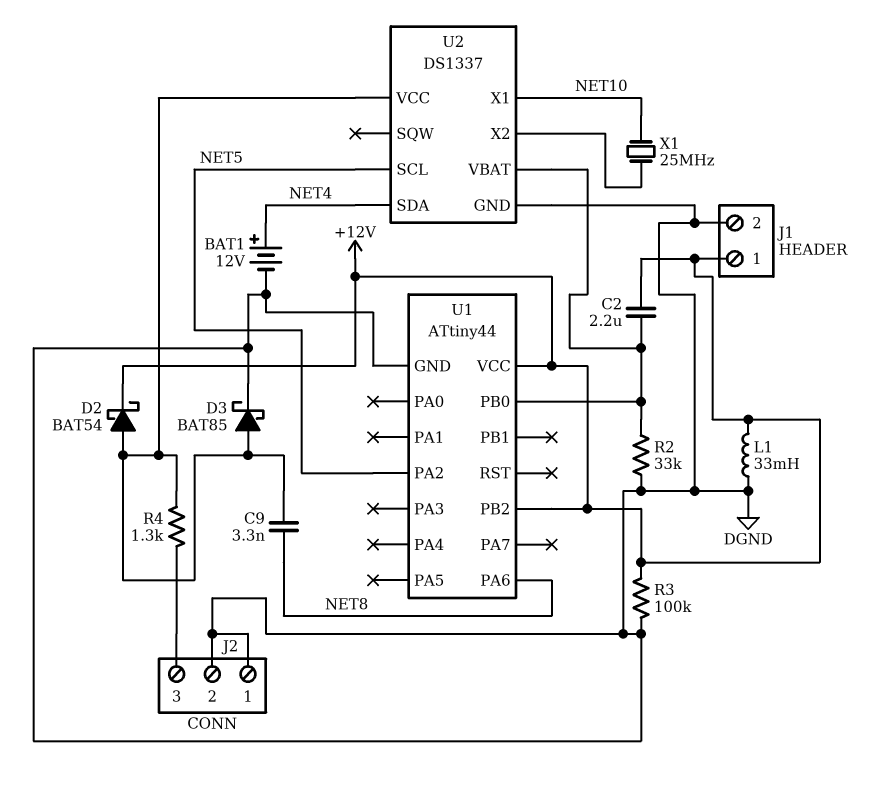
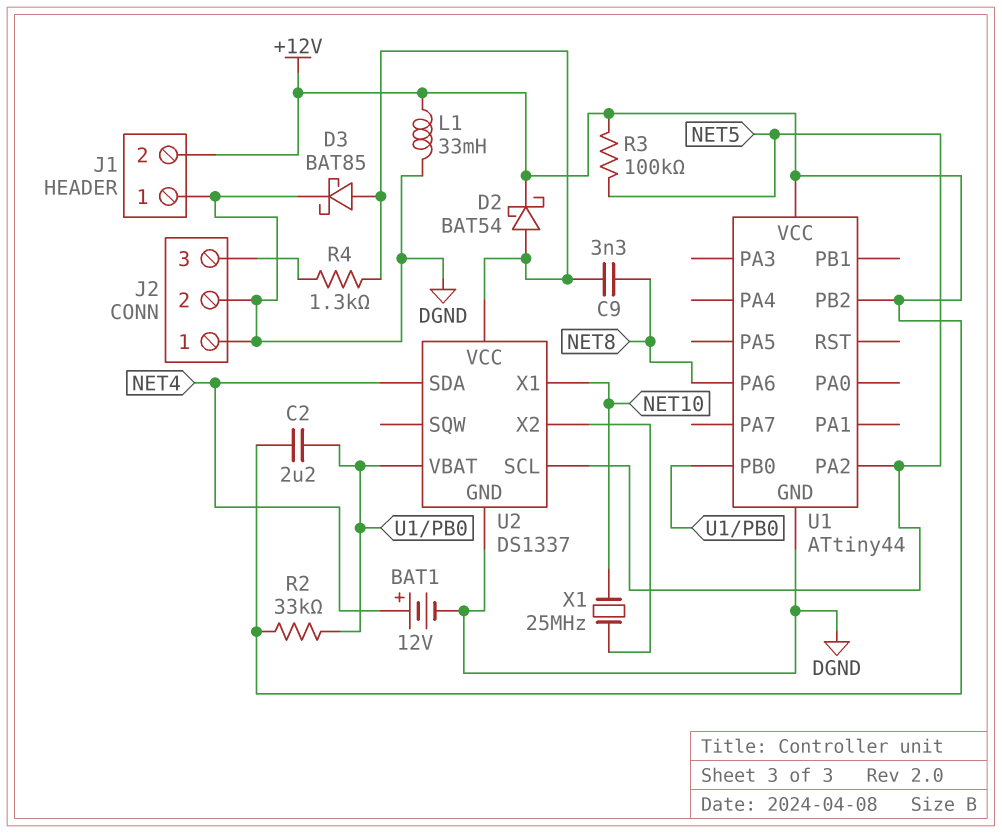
J1 pin 1: +12V -> DGND
J1 pin 2: DGND -> +12V
R2: 33k (DGND, U1/PB0) -> 33k (+12V, U1/PB0)
R3: 100k (+12V, DGND) -> 100k (+12V, NET5)

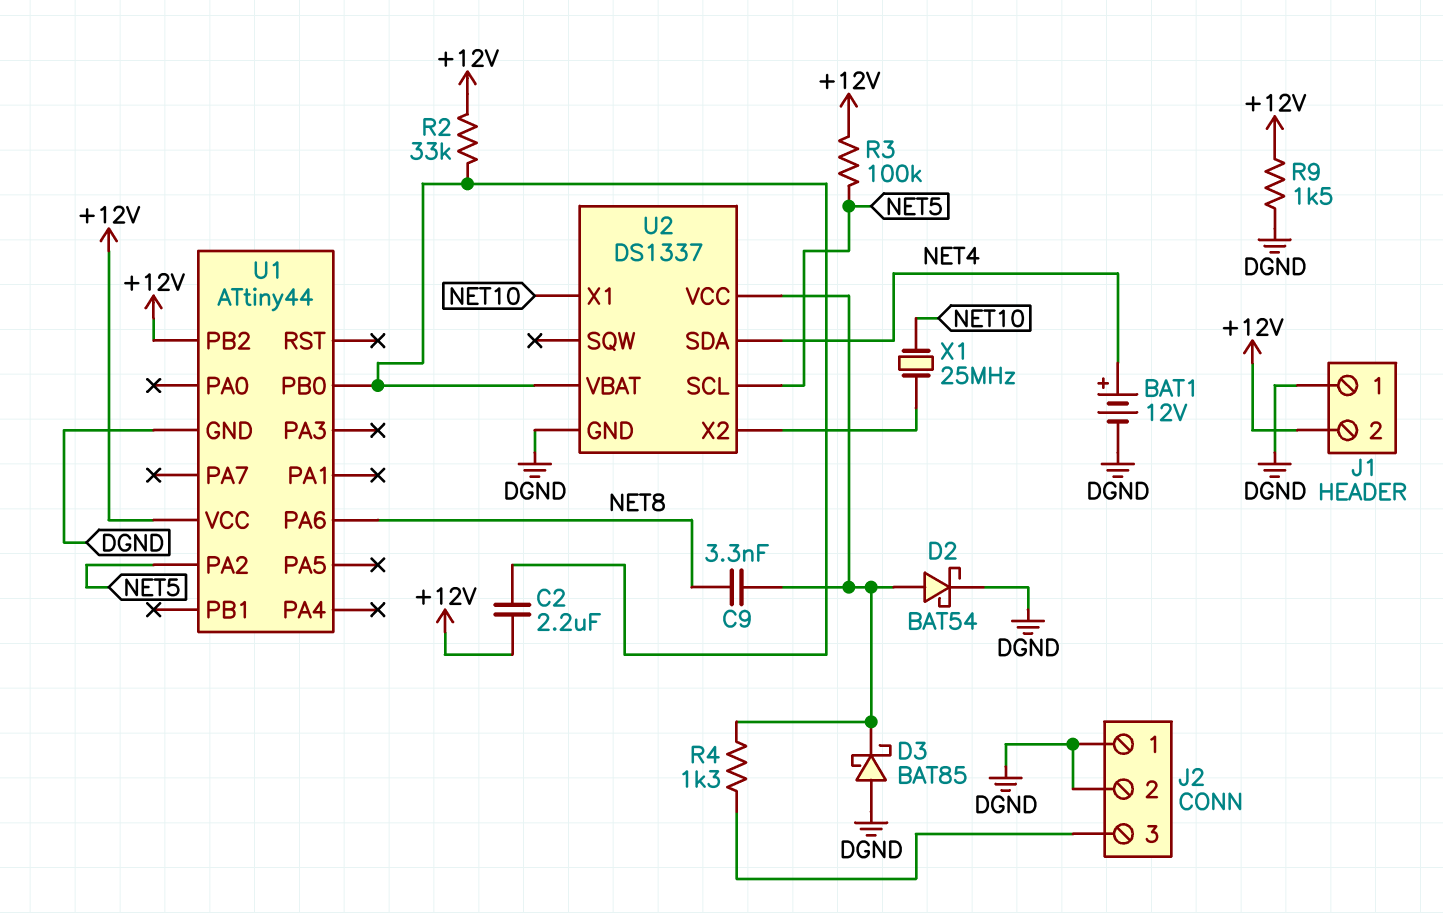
D2: schottky BAT54 (A U2/VCC, K +12V) -> schottky BAT54 (A U2/VCC, K DGND)
D3: schottky BAT85 (A U2/VCC, K DGND) -> schottky BAT85 (A DGND, K U2/VCC)
L1: 33mH (+12V, DGND) -> none
R9: none -> 1.5k (+12V, DGND)

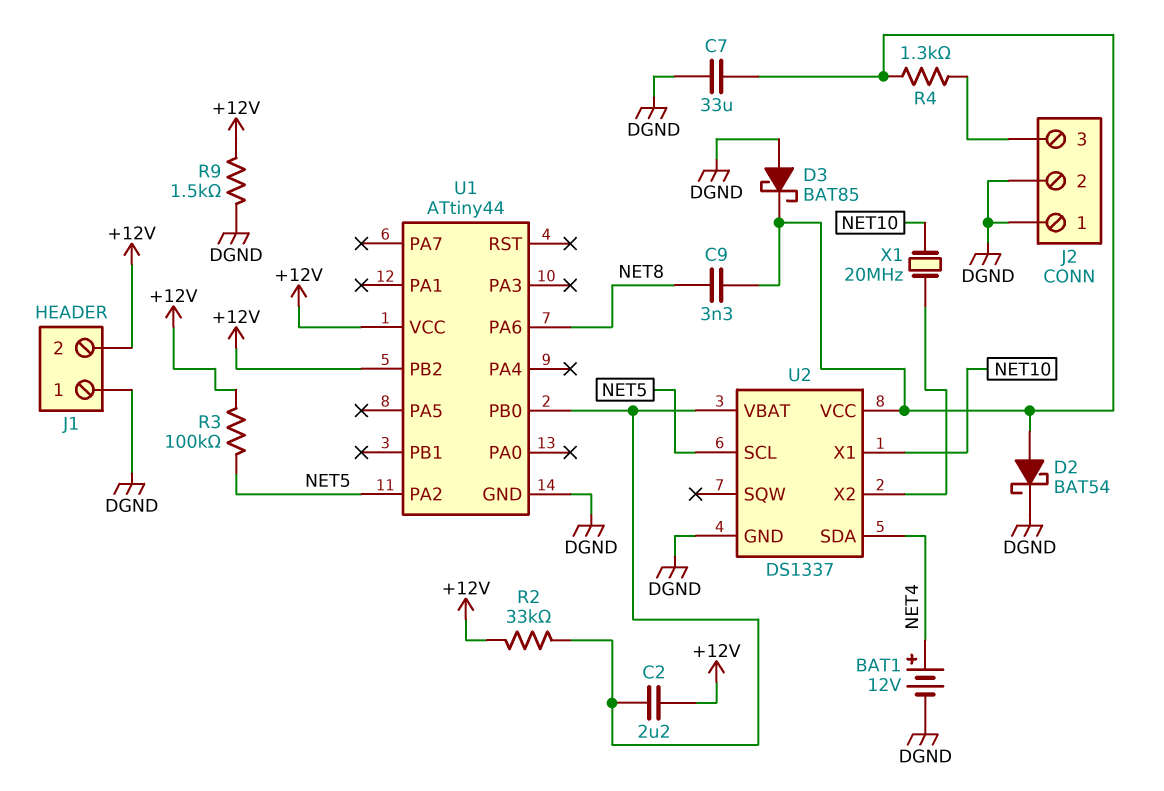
C7: none -> 33uF (DGND, U2/VCC)
X1: 25MHz (NET10, U2/X2) -> 20MHz (NET10, U2/X2)

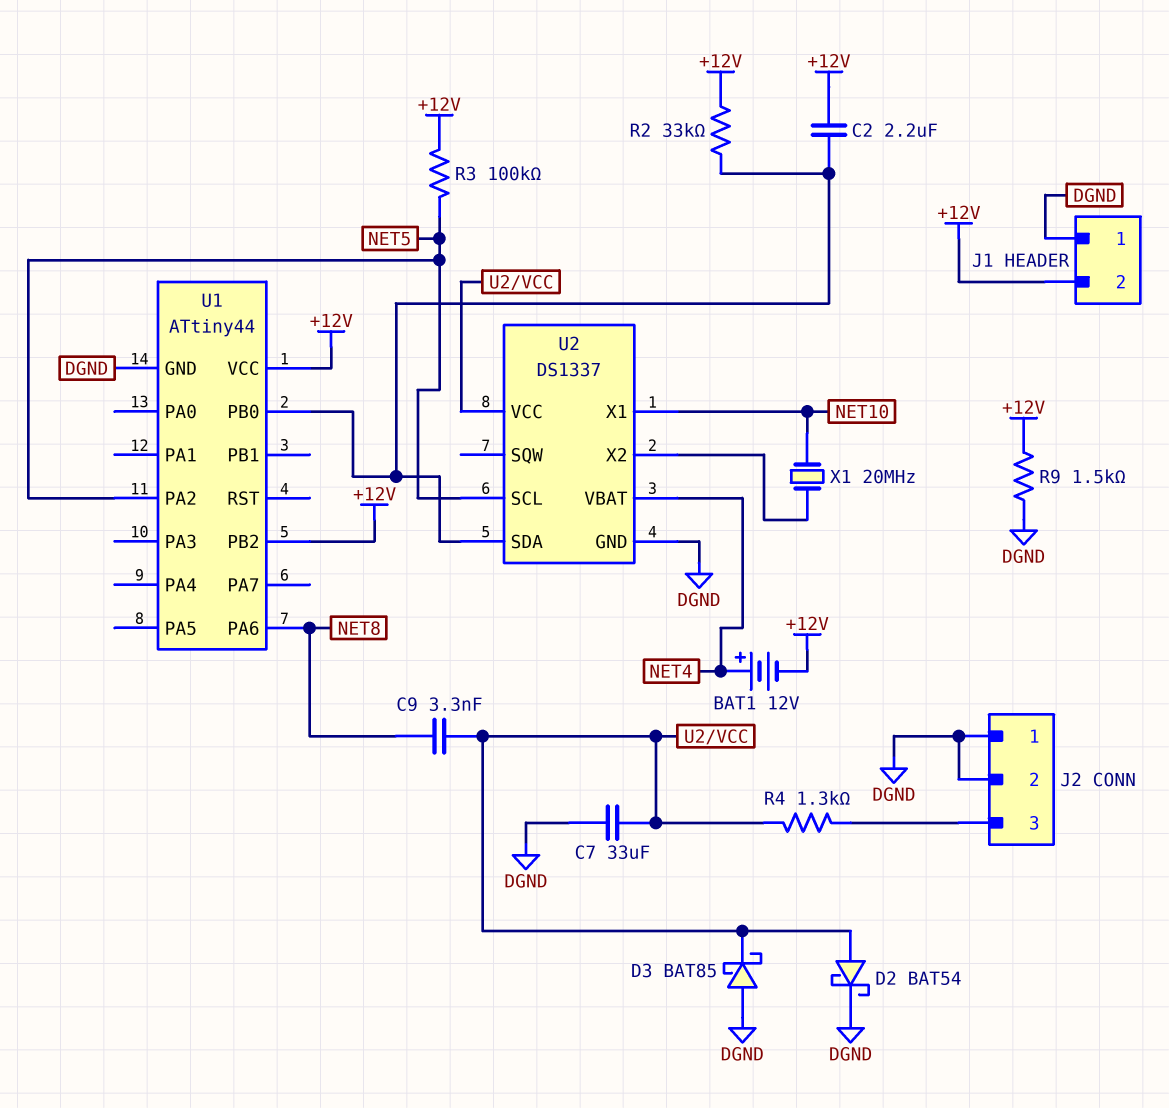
BAT1: 12V (plus NET4, minus DGND) -> 12V (plus NET4, minus +12V)
U2 pin SDA: NET4 -> U1/PB0
U2 pin VBAT: U1/PB0 -> NET4

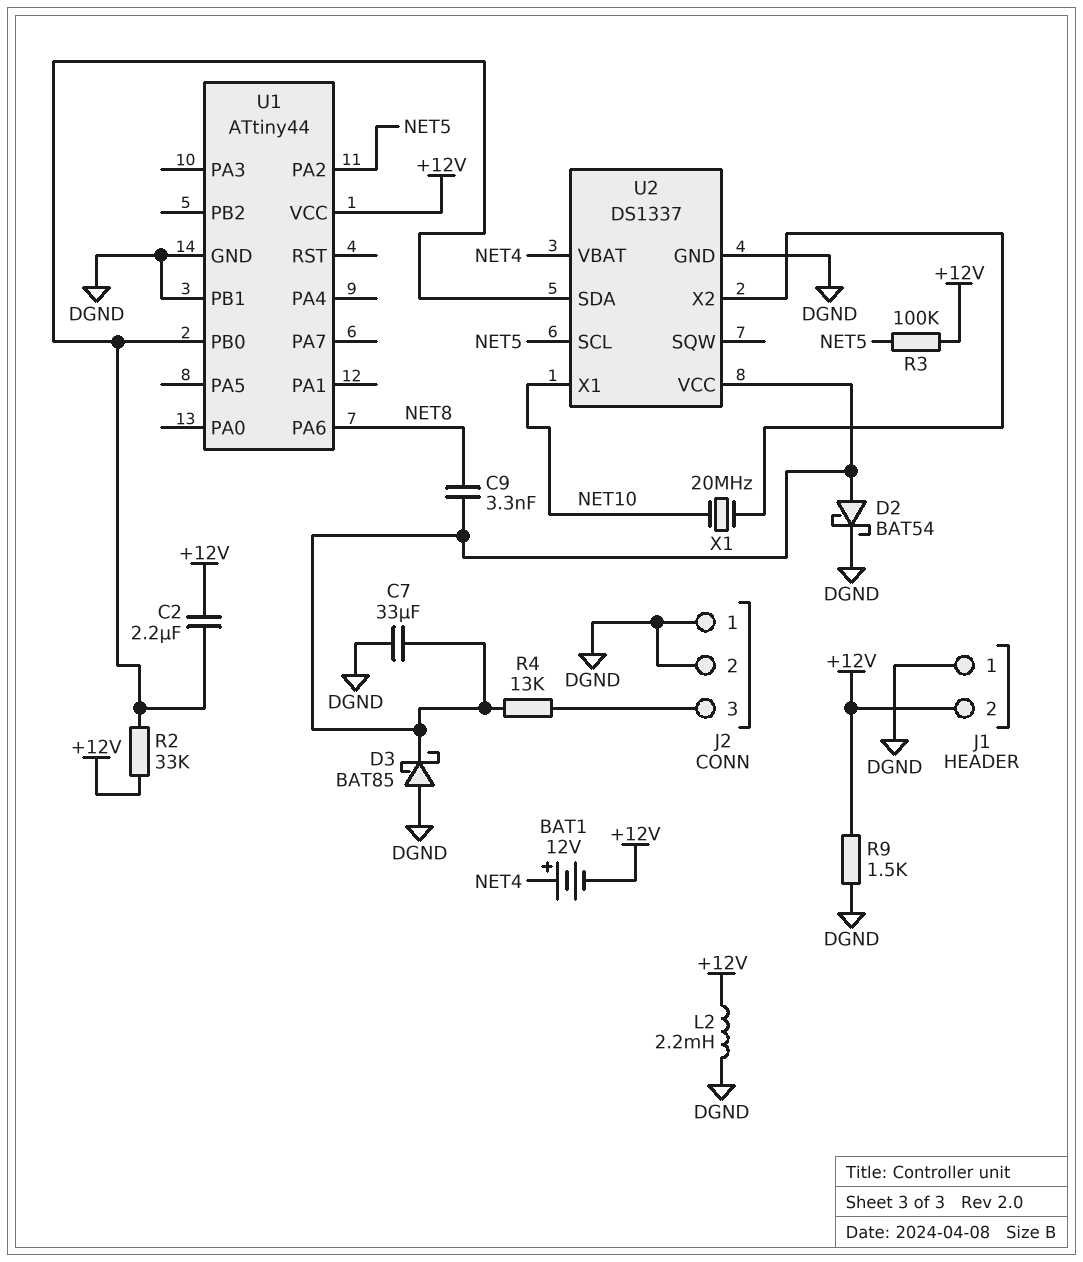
L2: none -> 2.2mH (+12V, DGND)
R4: 1.3k (J2/3, U2/VCC) -> 13k (J2/3, U2/VCC)
U1 pin PB1: none -> DGND
U1 pin PB2: +12V -> none

